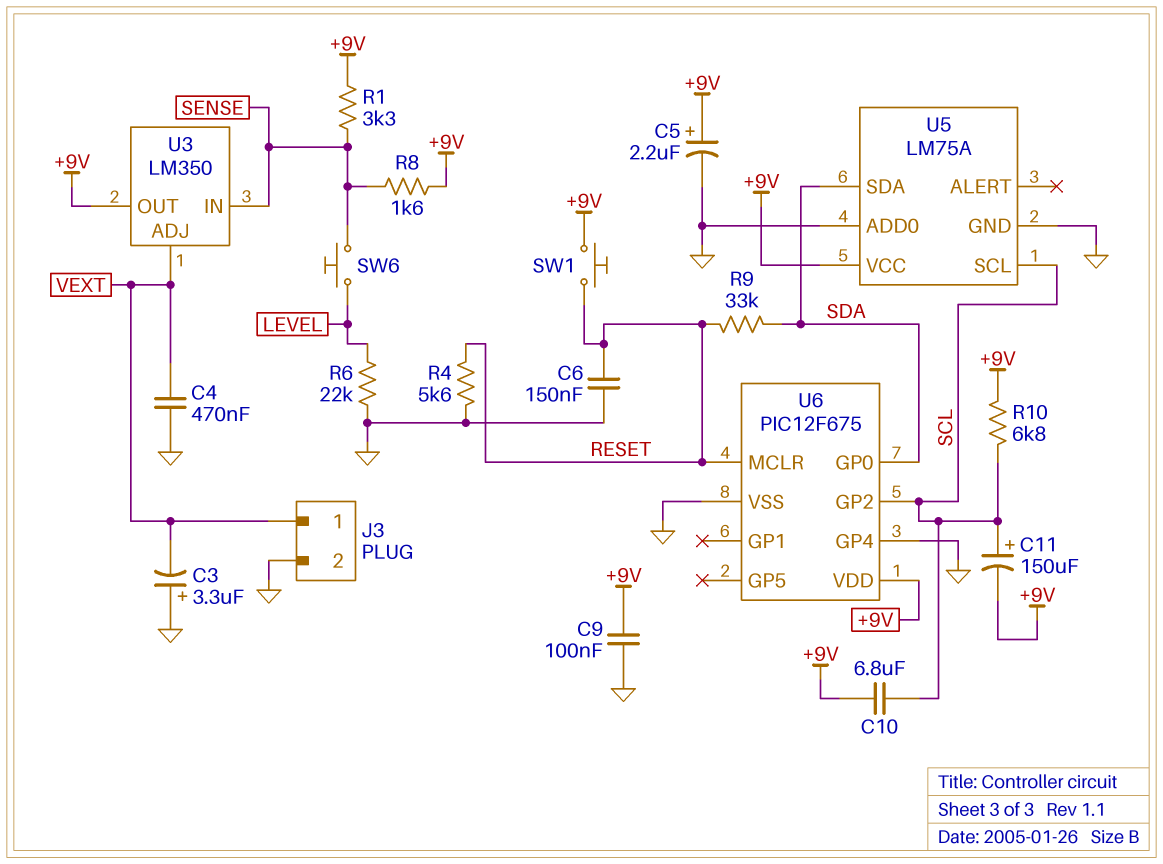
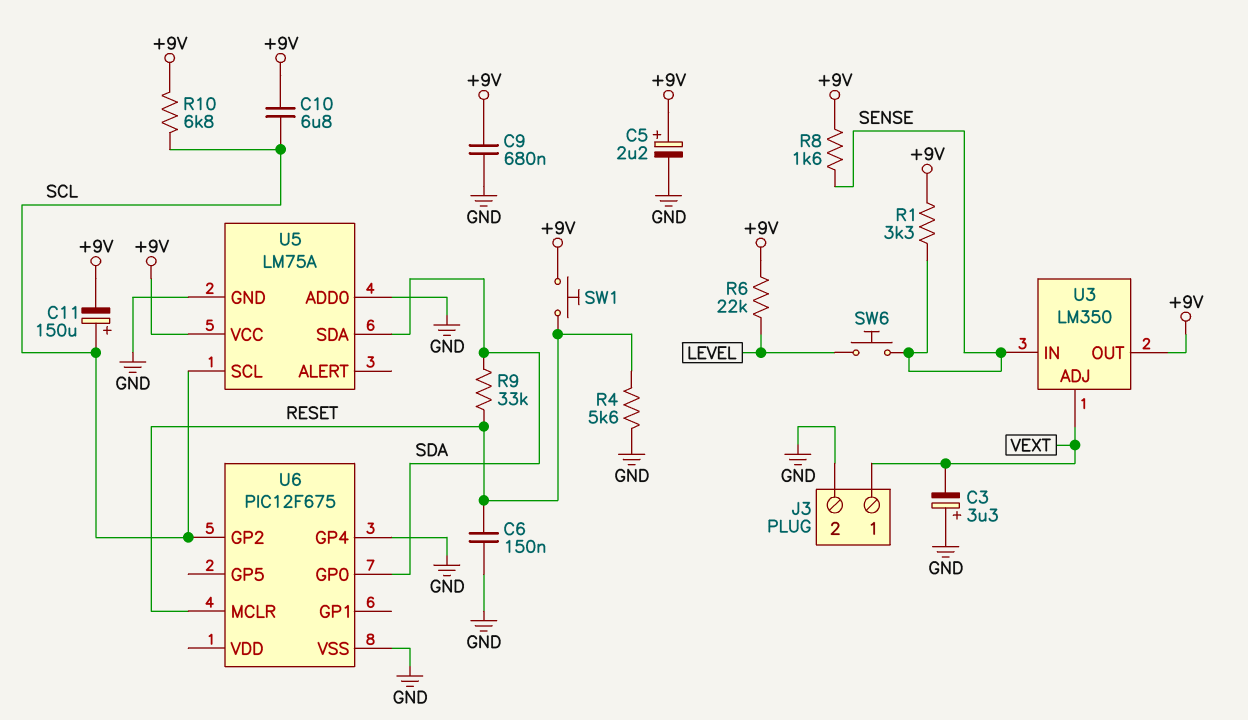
C4: 470nF (GND, VEXT) -> none
C9: 100nF (+9V, GND) -> 680nF (+9V, GND)
R6: 22k (GND, LEVEL) -> 22k (+9V, LEVEL)
U6 pin VDD: +9V -> none

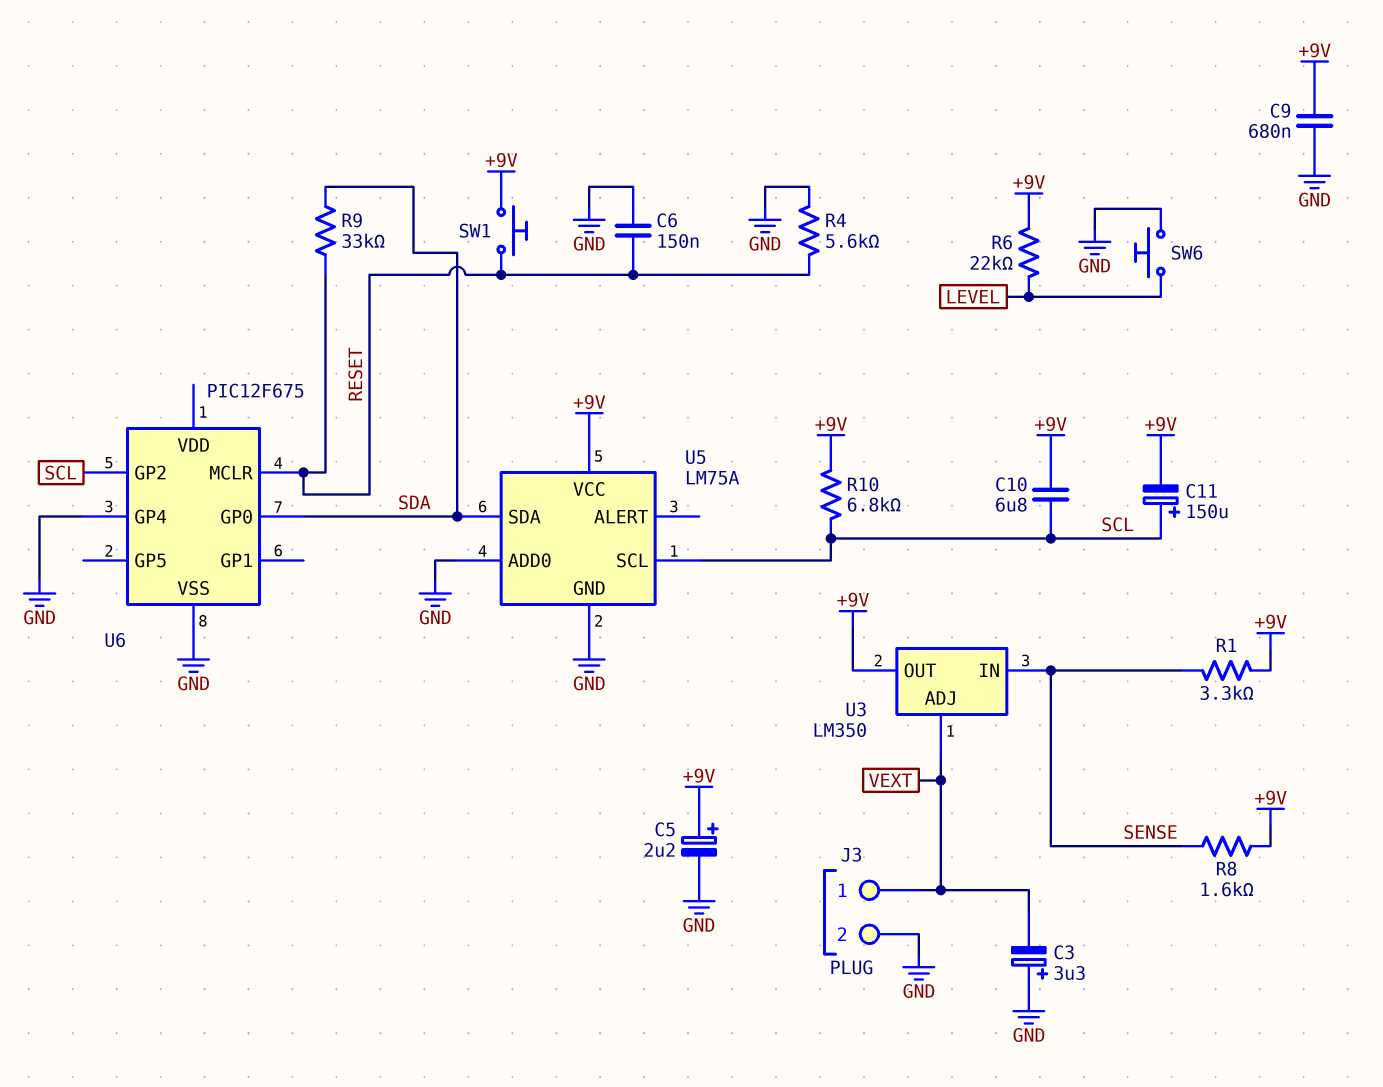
SW6: button (LEVEL, SENSE) -> button (GND, LEVEL)

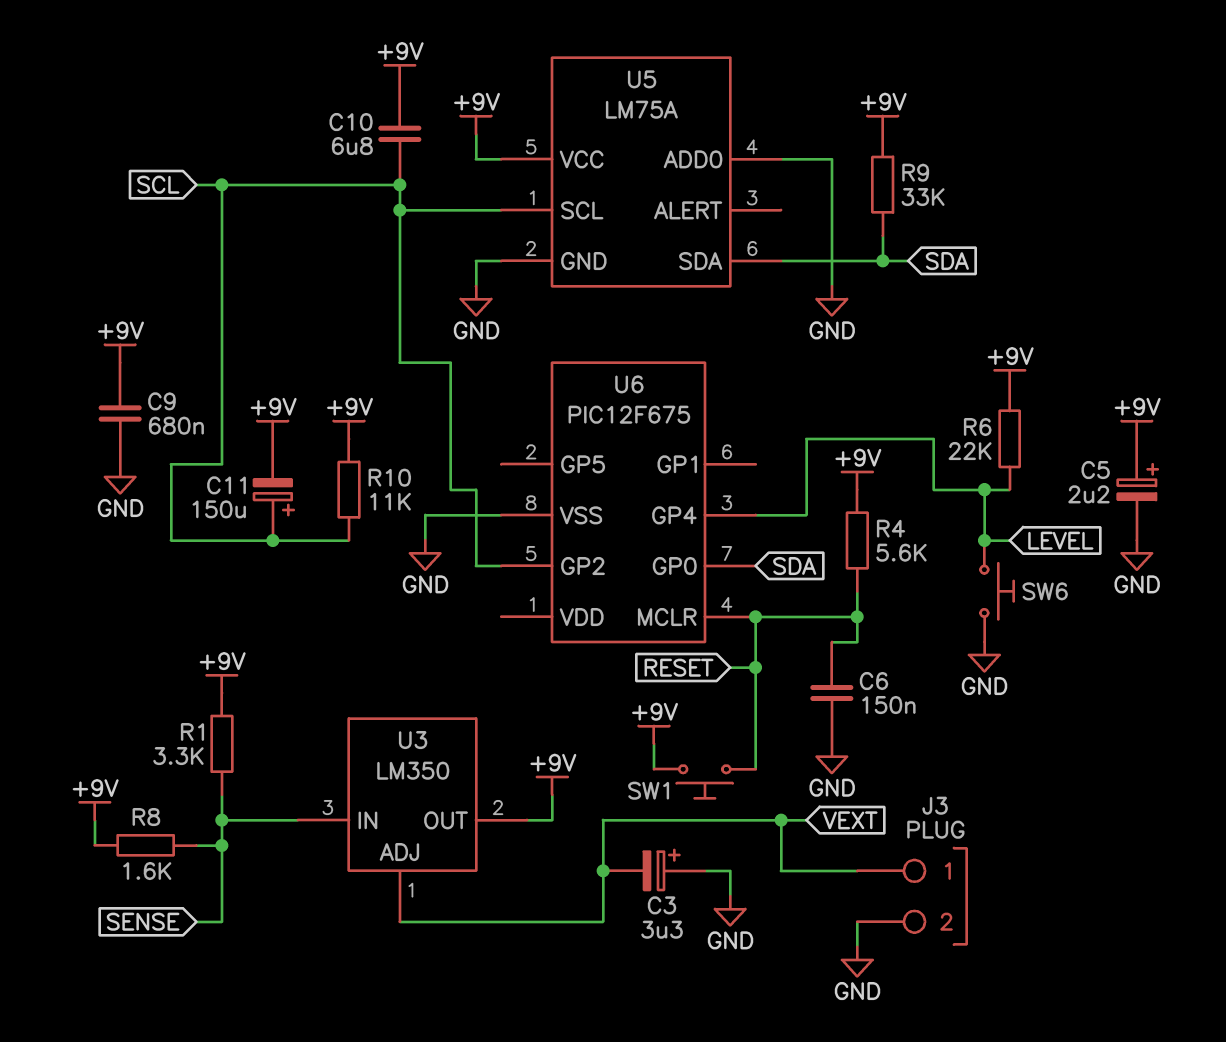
R4: 5.6k (GND, RESET) -> 5.6k (+9V, RESET)
R9: 33k (RESET, SDA) -> 33k (+9V, SDA)
R10: 6.8k (+9V, SCL) -> 11k (+9V, SCL)
U6 pin GP4: GND -> LEVEL

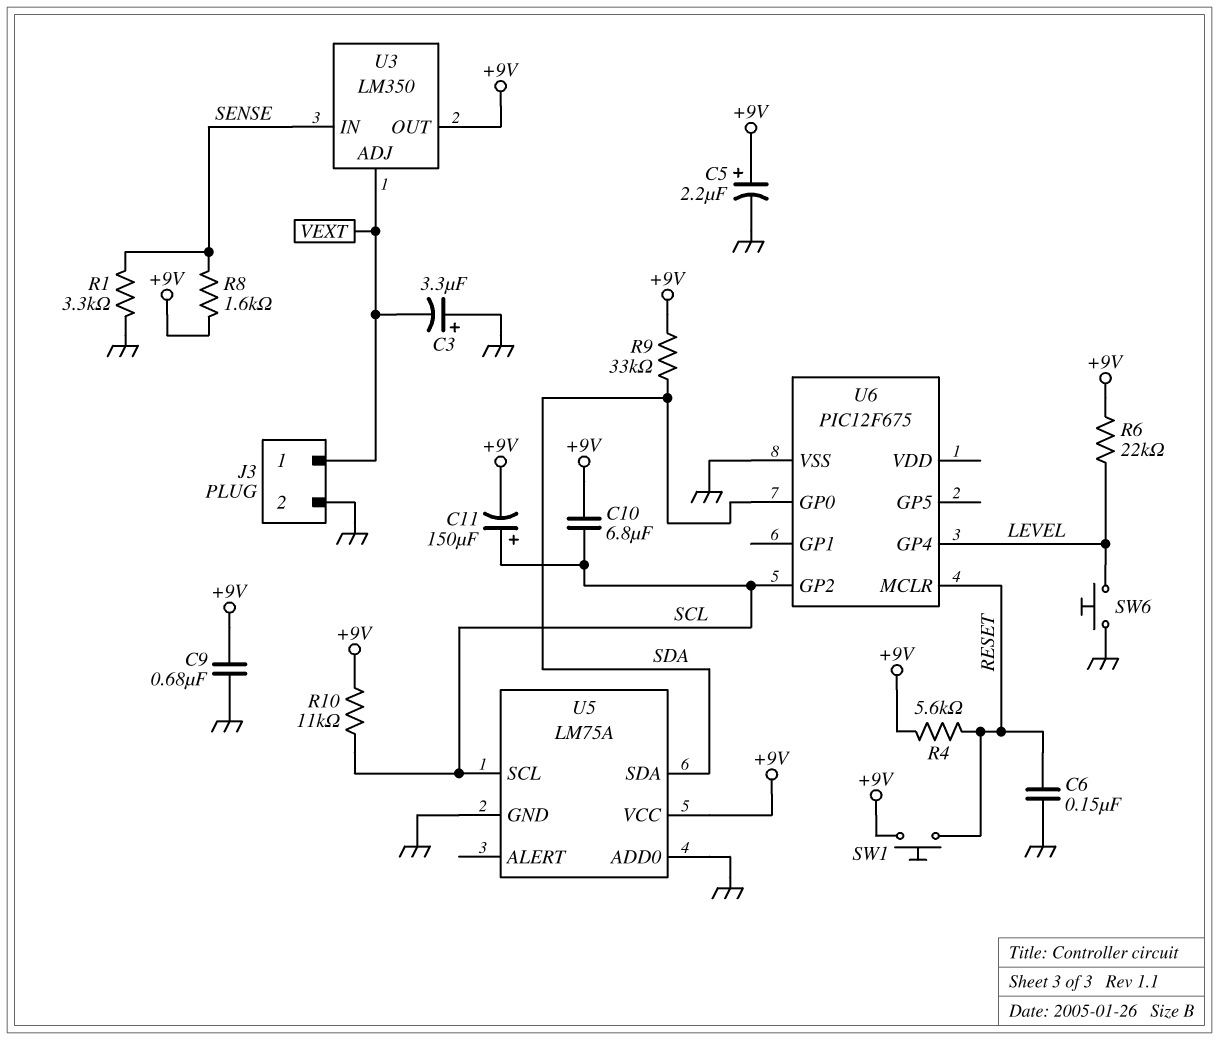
R1: 3.3k (+9V, SENSE) -> 3.3k (GND, SENSE)

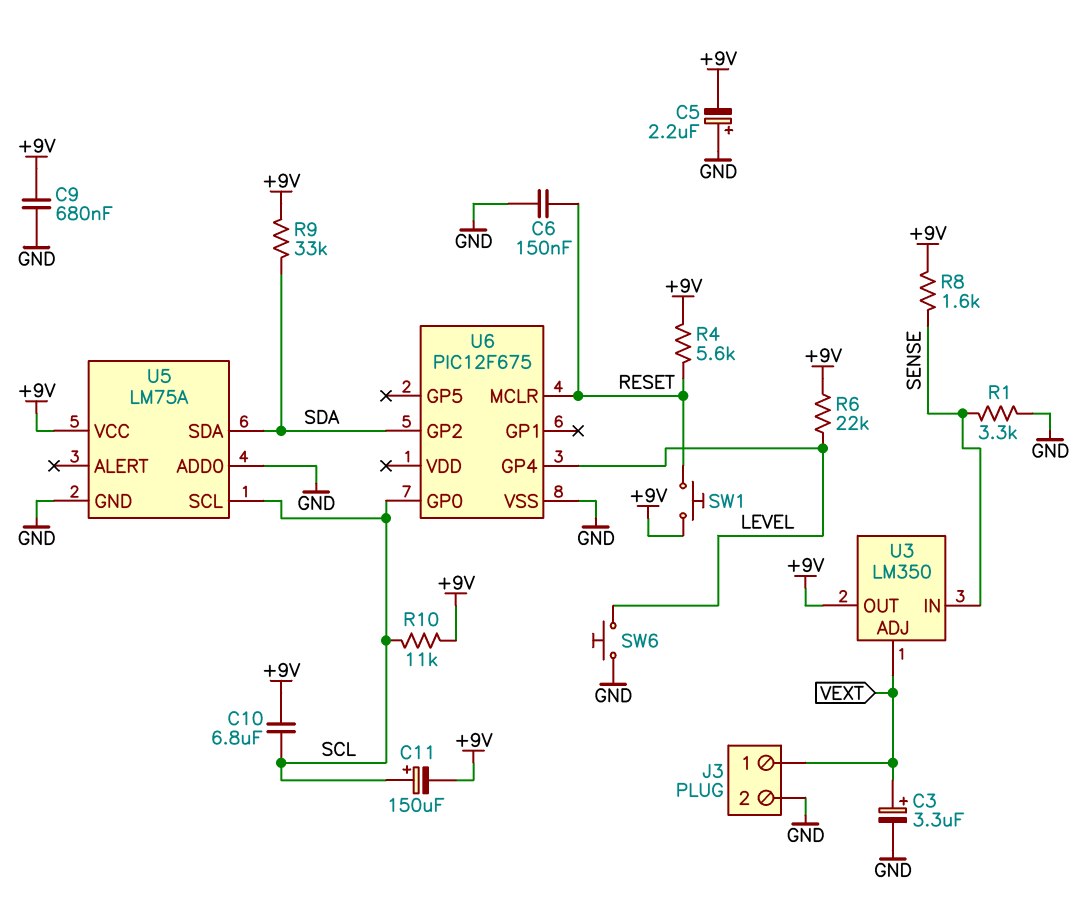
C3: 3.3uF (plus GND, minus VEXT) -> 3.3uF (plus VEXT, minus GND)
C5: 2.2uF (plus +9V, minus GND) -> 2.2uF (plus GND, minus +9V)
U6 pin GP0: SDA -> SCL
U6 pin GP2: SCL -> SDA

